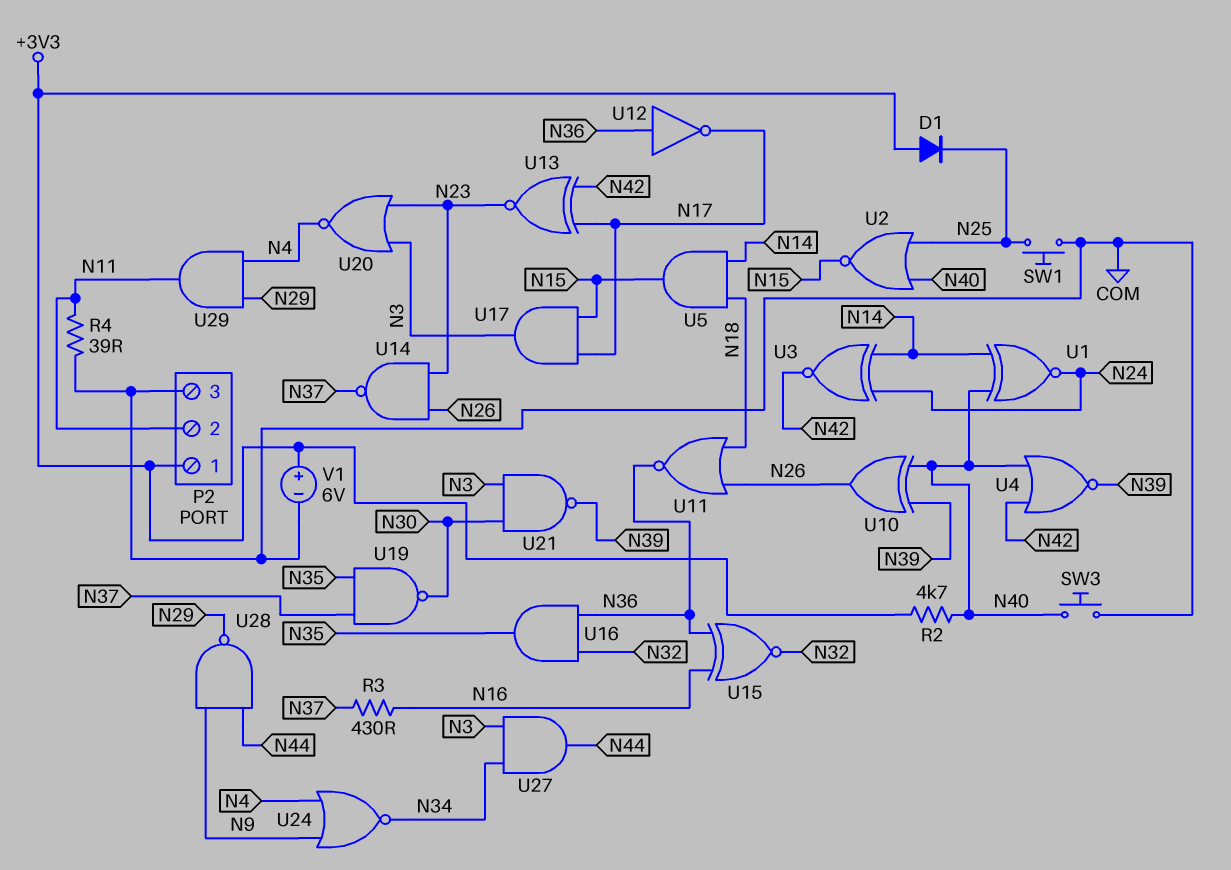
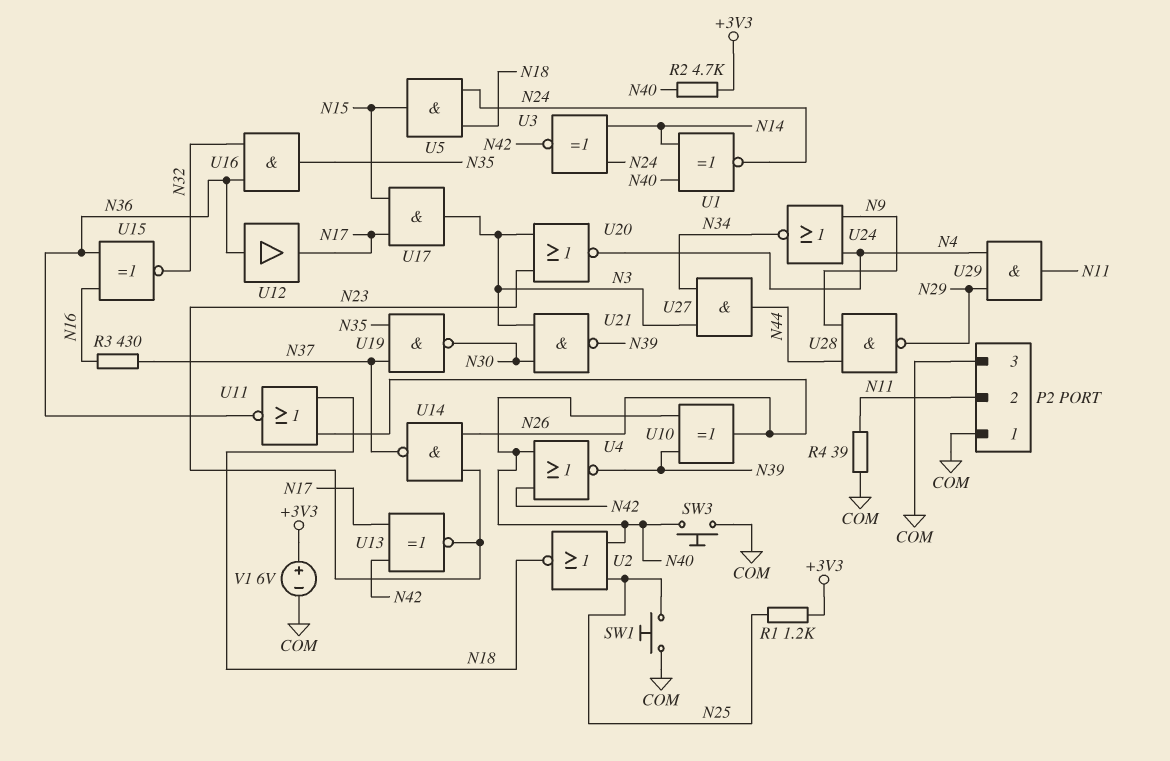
D1: diode (A +3V3, K N25) -> none
P2 pin 1: +3V3 -> COM
R1: none -> 1.2k (+3V3, N25)
U2: NOR (in N25, in N40, out N15) -> NOR (in N25, in N40, out N18)
U5: AND (in N14, in N18, out N15) -> AND (in N18, in N24, out N15)
U12: NOT (in N36, out N17) -> buffer (in N36, out N17)

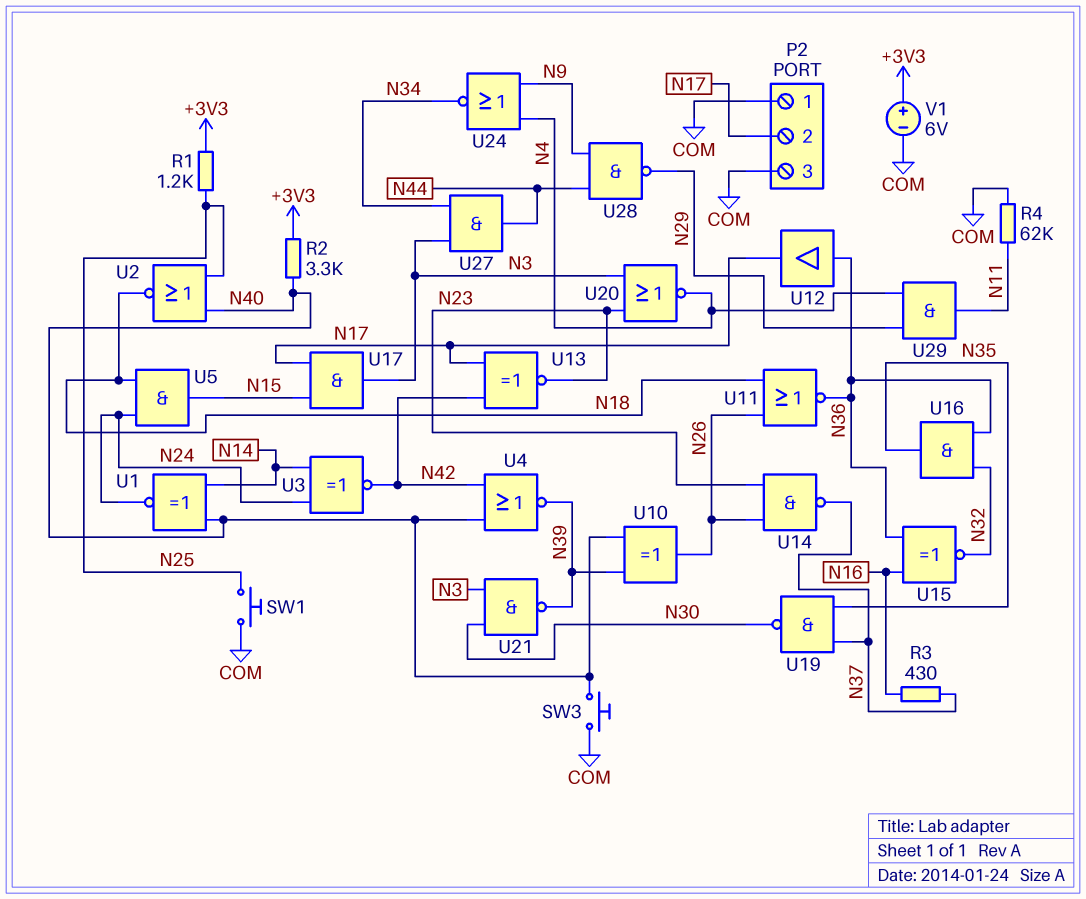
P2 pin 2: N11 -> N17
R2: 4.7k (+3V3, N40) -> 3.3k (+3V3, N40)
R4: 39 (COM, N11) -> 62k (COM, N11)

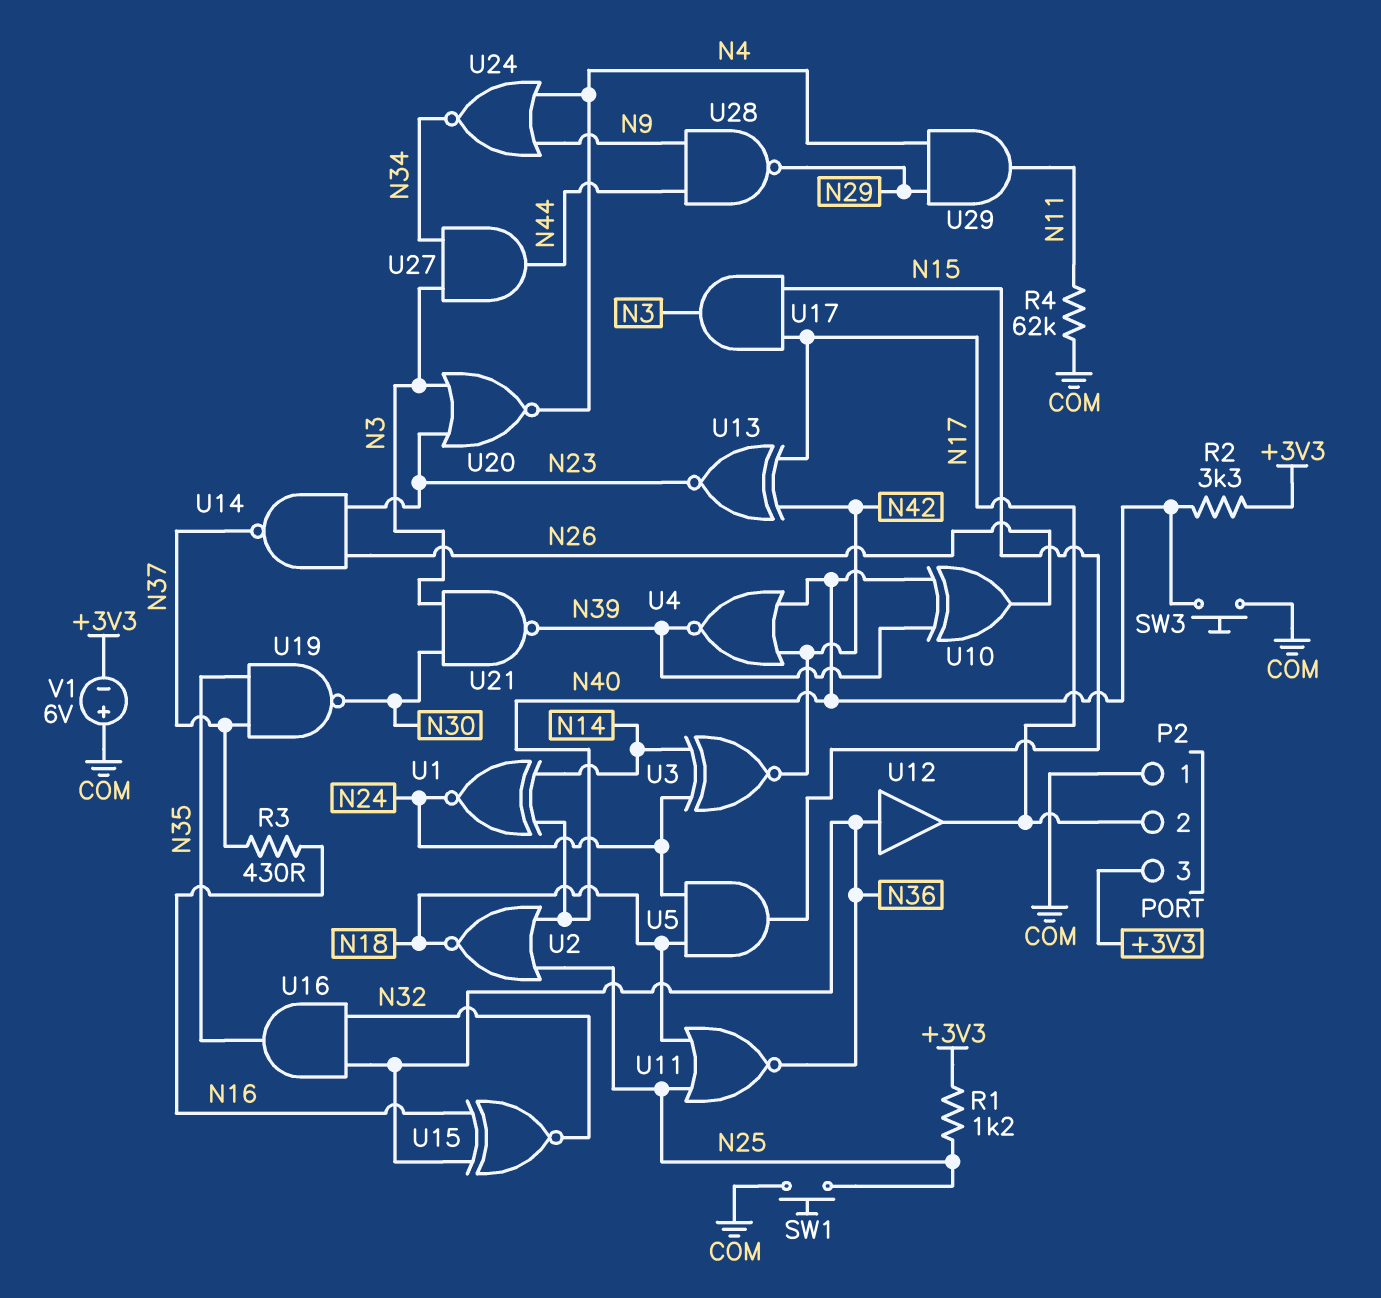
P2 pin 3: COM -> +3V3
U11: NOR (in N18, in N26, out N36) -> NOR (in N18, in N25, out N36)
V1: 6V (plus +3V3, minus COM) -> 6V (plus COM, minus +3V3)

